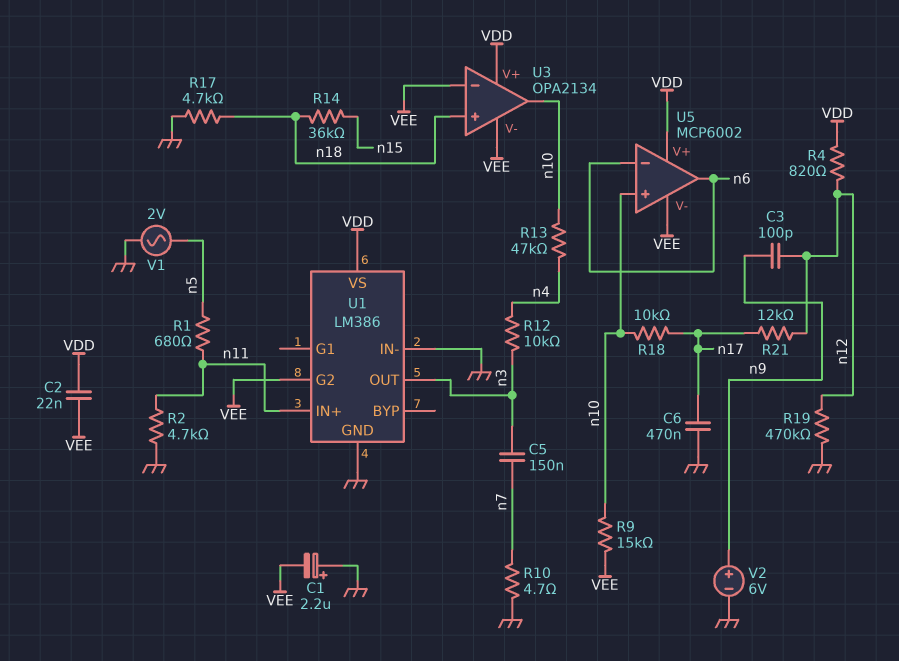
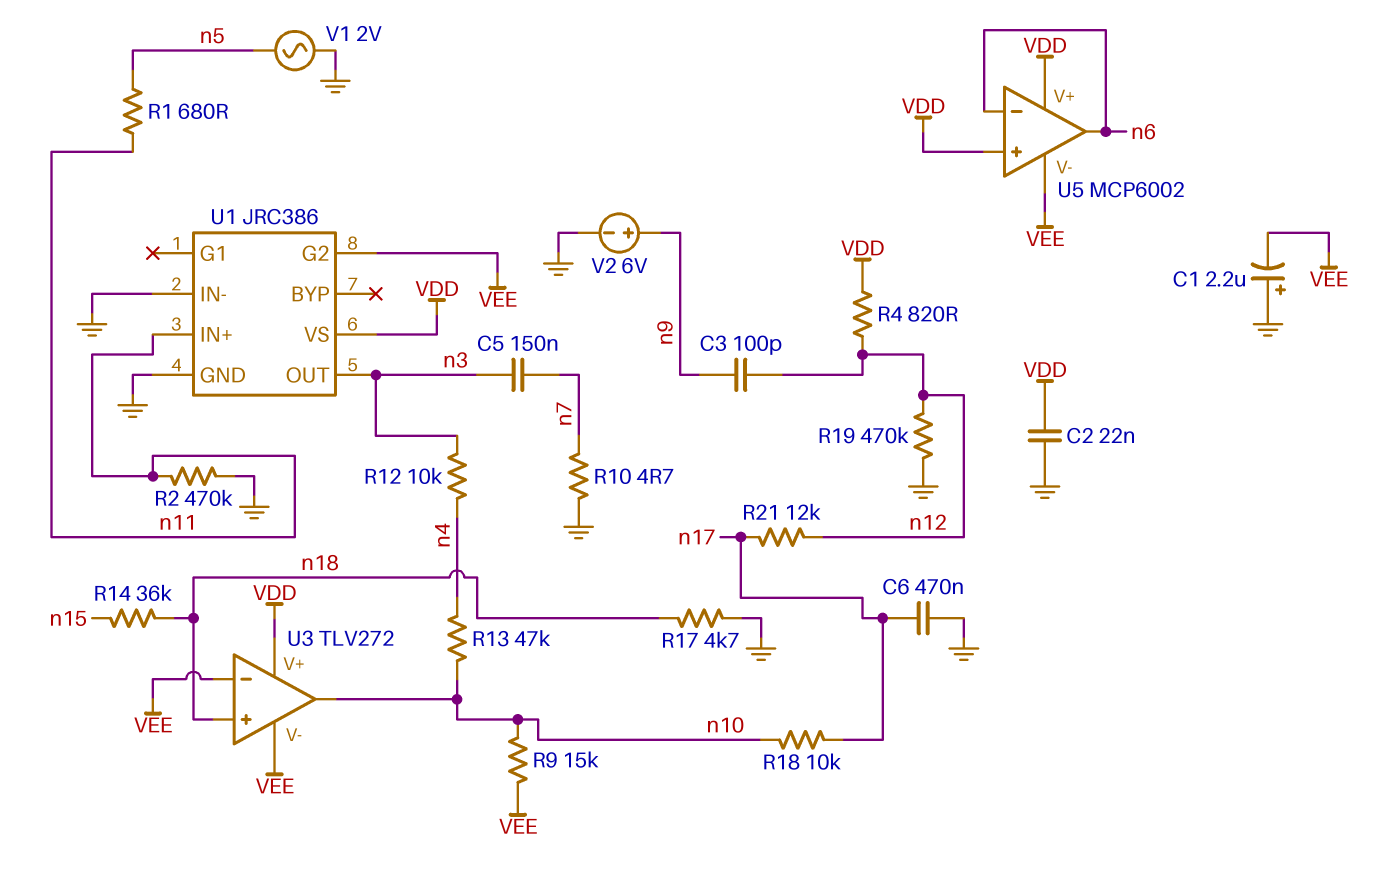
C2: 22nF (VDD, VEE) -> 22nF (GND, VDD)
R2: 4.7k (GND, n11) -> 470k (GND, n11)
U1: LM386 -> JRC386
U3: OPA2134 -> TLV272
U5 pin in+: n10 -> VDD

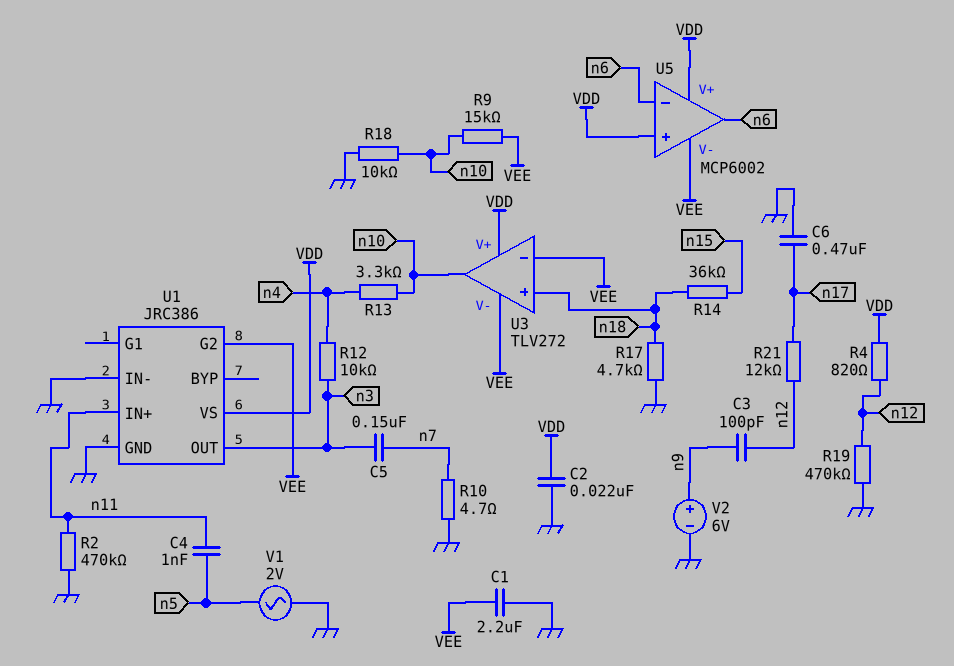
C1: 2.2uF (plus GND, minus VEE) -> 2.2uF (GND, VEE)
C4: none -> 1nF (n5, n11)
R1: 680 (n5, n11) -> none
R13: 47k (n4, n10) -> 3.3k (n4, n10)
R18: 10k (n10, n17) -> 10k (GND, n10)

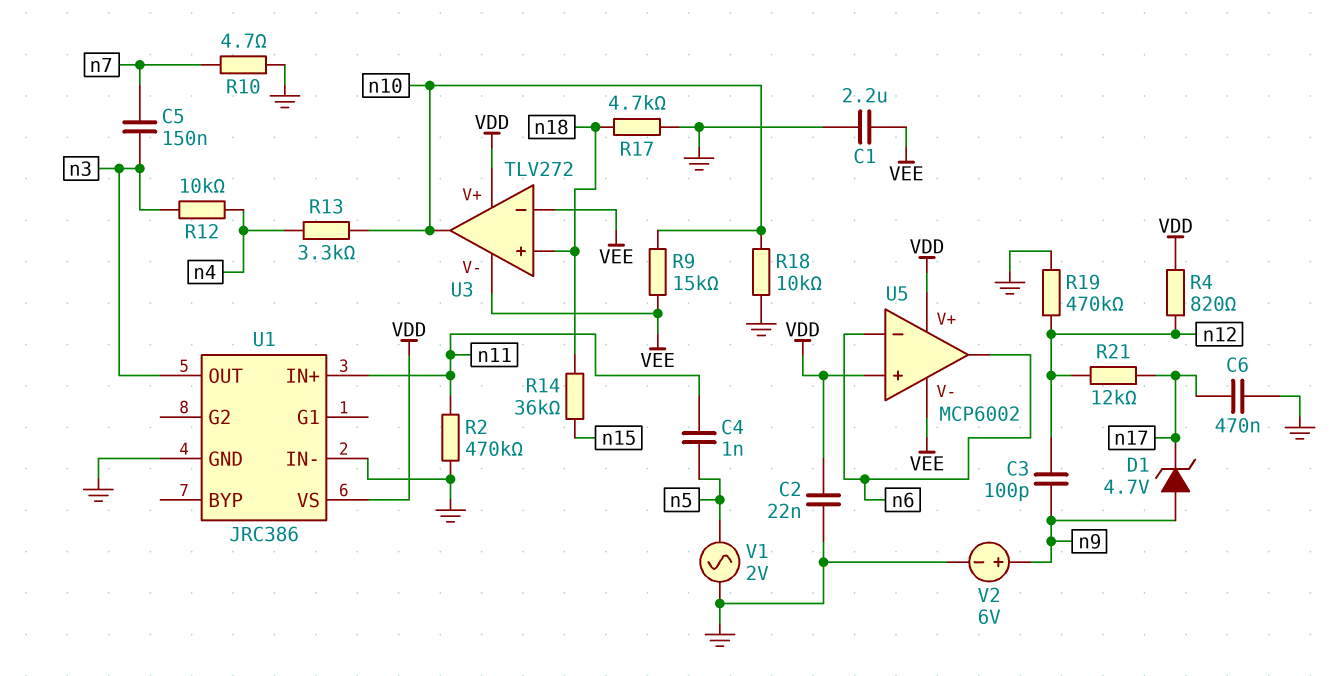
D1: none -> zener 4.7V (A n9, K n17)
U1 pin G2: VEE -> none

